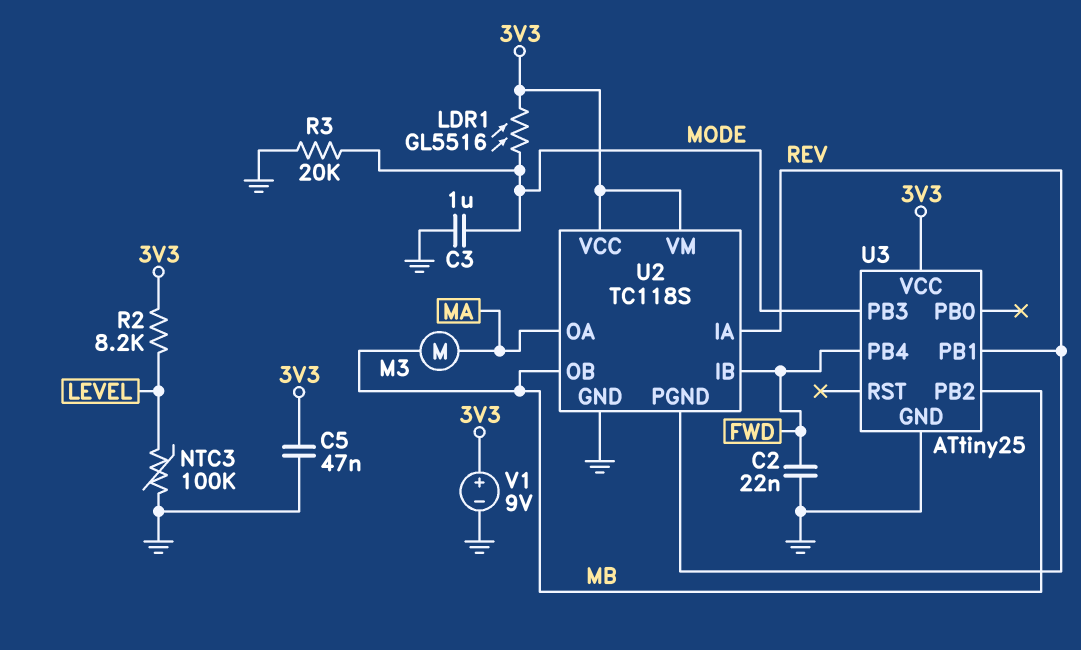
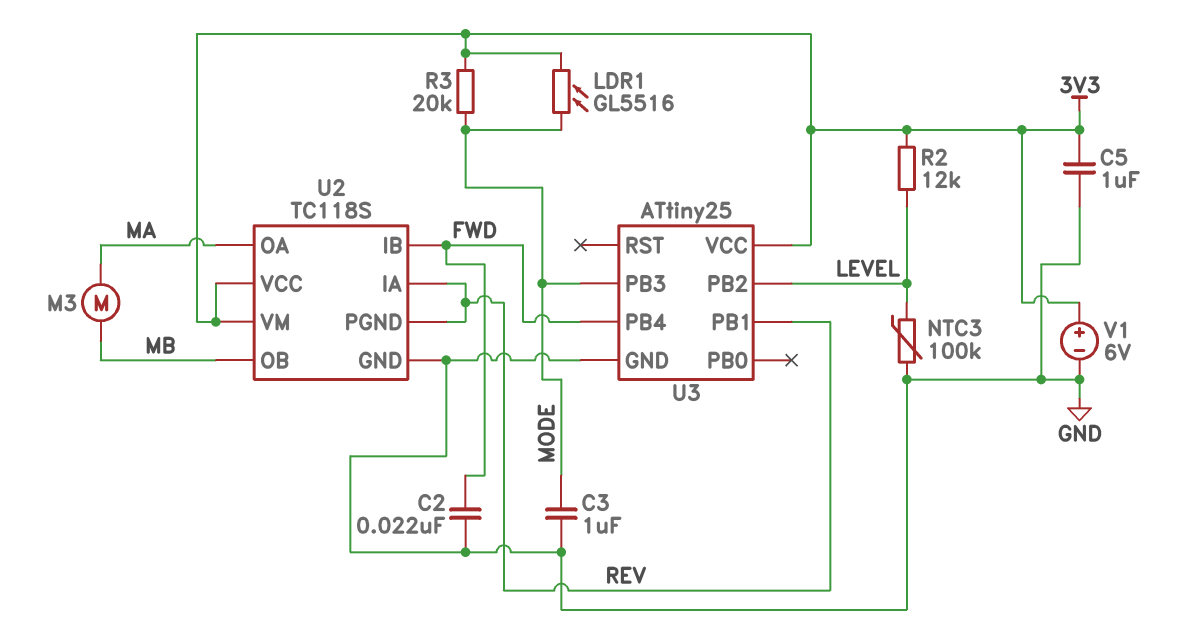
C5: 47nF (3V3, GND) -> 1uF (3V3, GND)
R2: 8.2k (3V3, LEVEL) -> 12k (3V3, LEVEL)
R3: 20k (GND, MODE) -> 20k (3V3, MODE)
U3 pin PB2: MB -> LEVEL
V1: 9V (plus 3V3, minus GND) -> 6V (plus 3V3, minus GND)

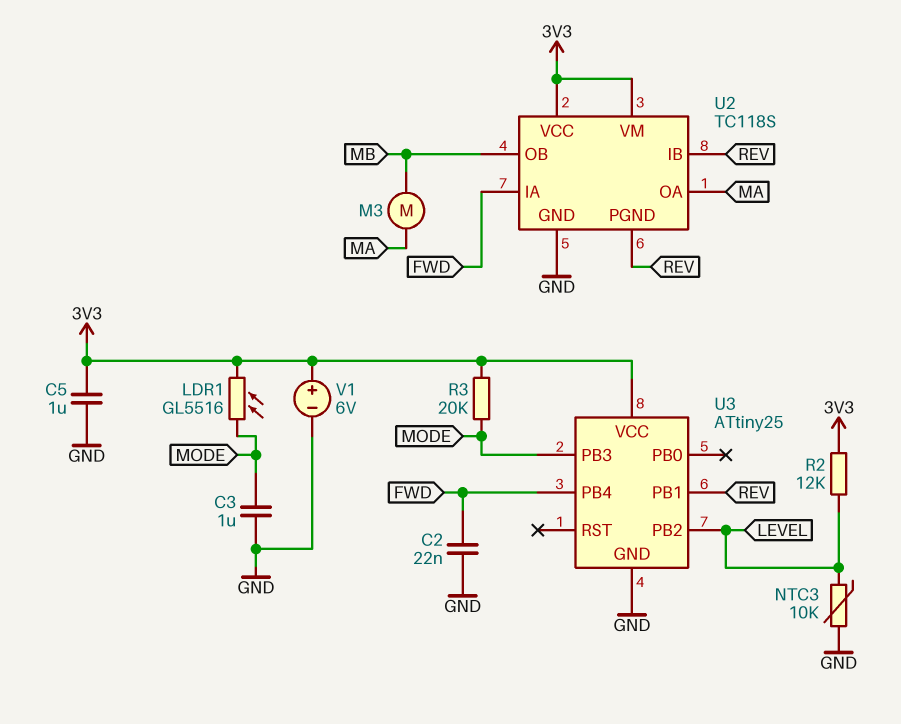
NTC3: 100k (GND, LEVEL) -> 10k (GND, LEVEL)
U2 pin IA: REV -> FWD
U2 pin IB: FWD -> REV

